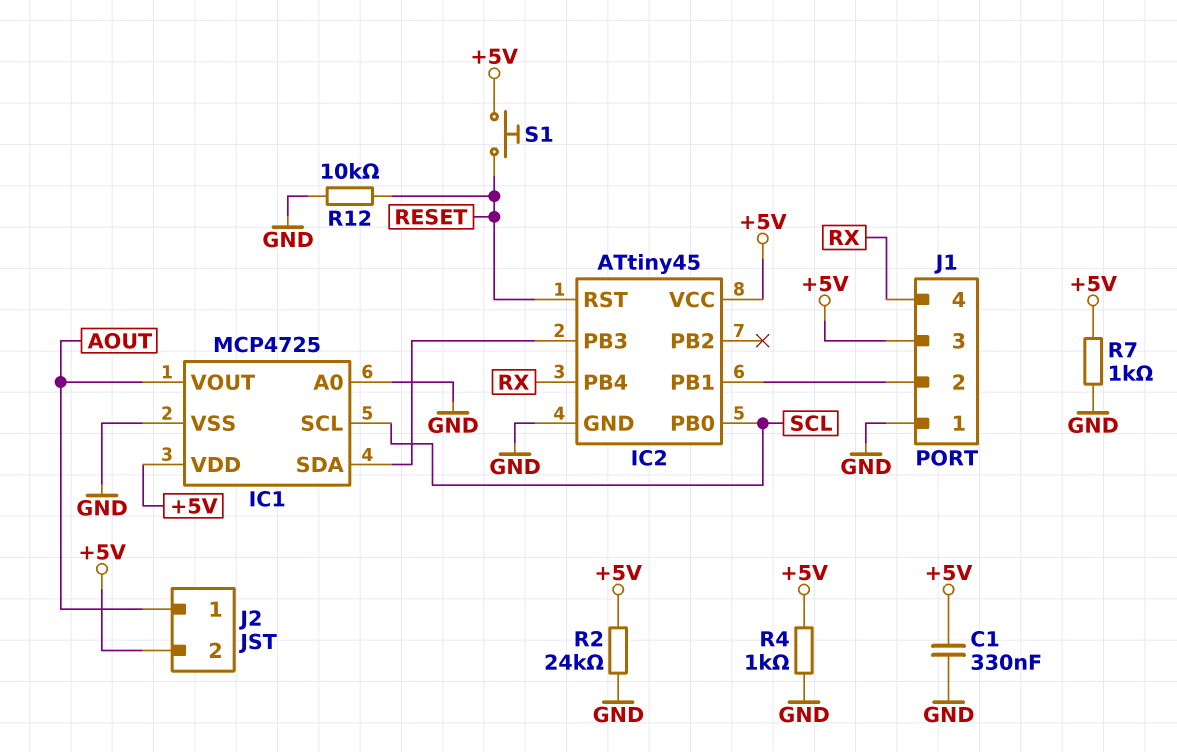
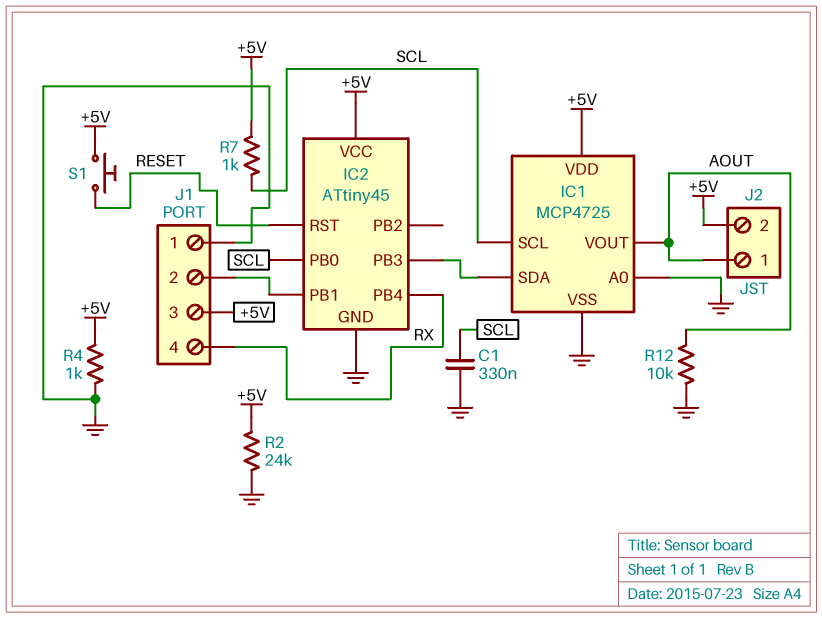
C1: 330nF (+5V, GND) -> 330nF (GND, SCL)
R7: 1k (+5V, GND) -> 1k (+5V, SCL)
R12: 10k (GND, RESET) -> 10k (AOUT, GND)

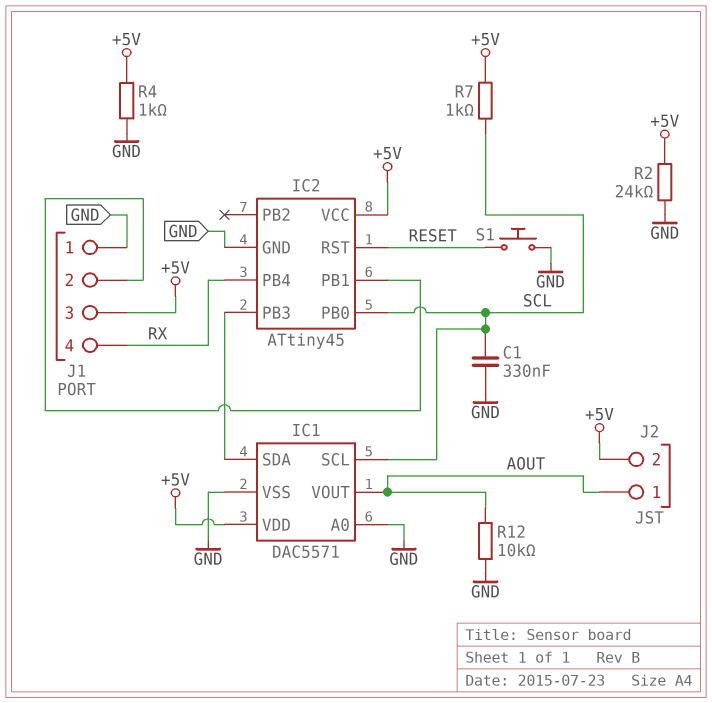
IC1: MCP4725 -> DAC5571
S1: button (+5V, RESET) -> button (GND, RESET)

